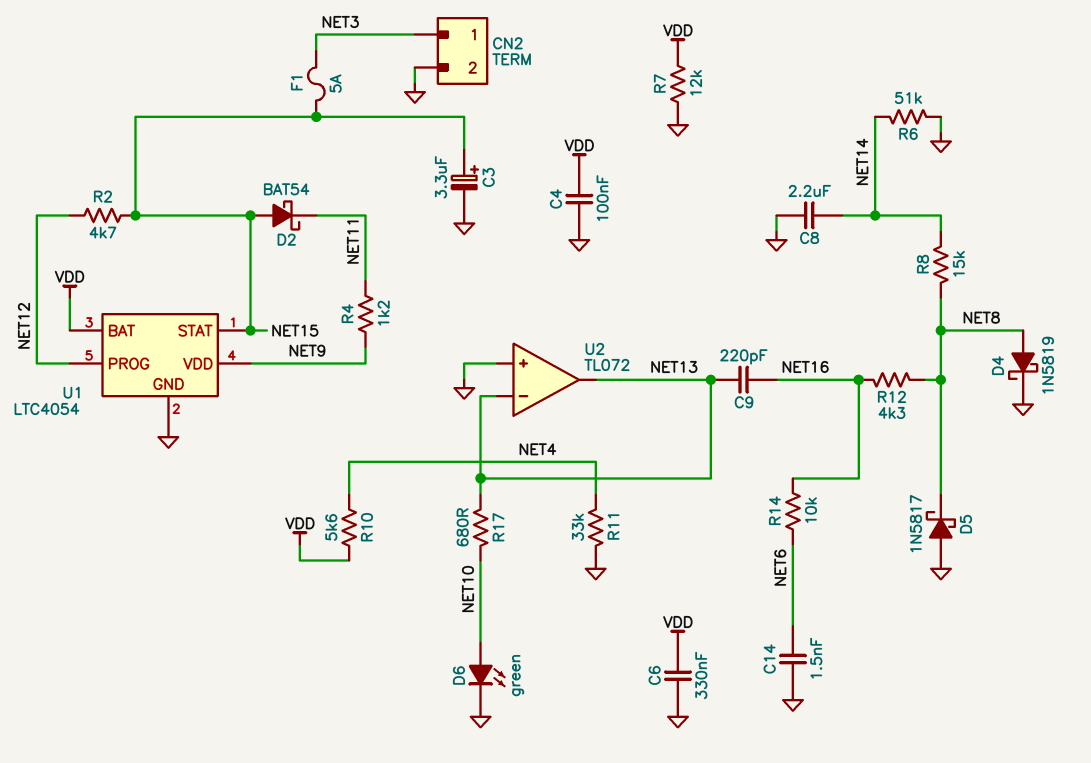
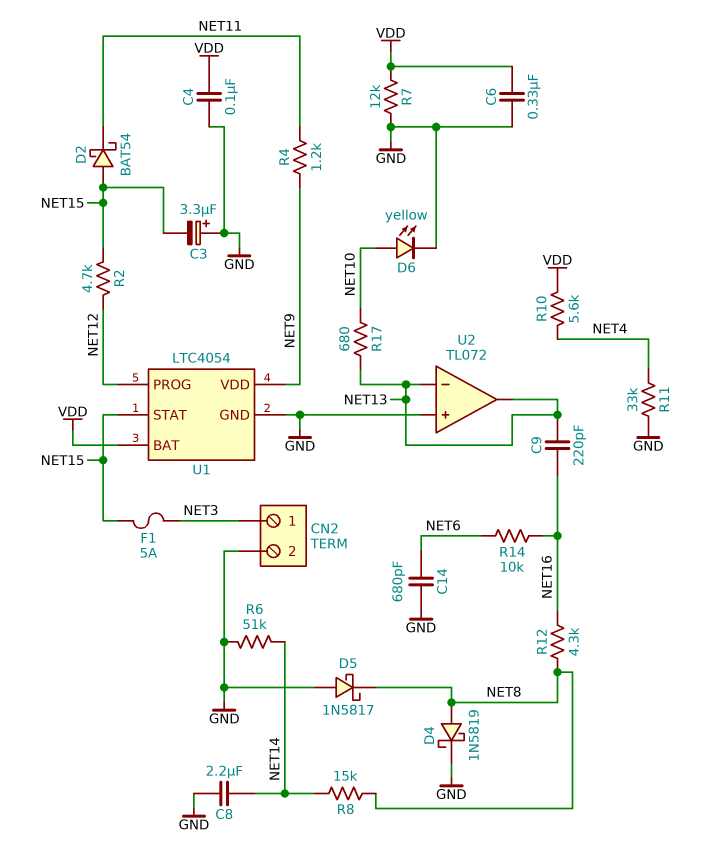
C3: 3.3uF (plus NET15, minus GND) -> 3.3uF (plus GND, minus NET15)
C14: 1.5nF (GND, NET6) -> 680pF (GND, NET6)
D6: LED green (A NET10, K GND) -> LED yellow (A NET10, K GND)

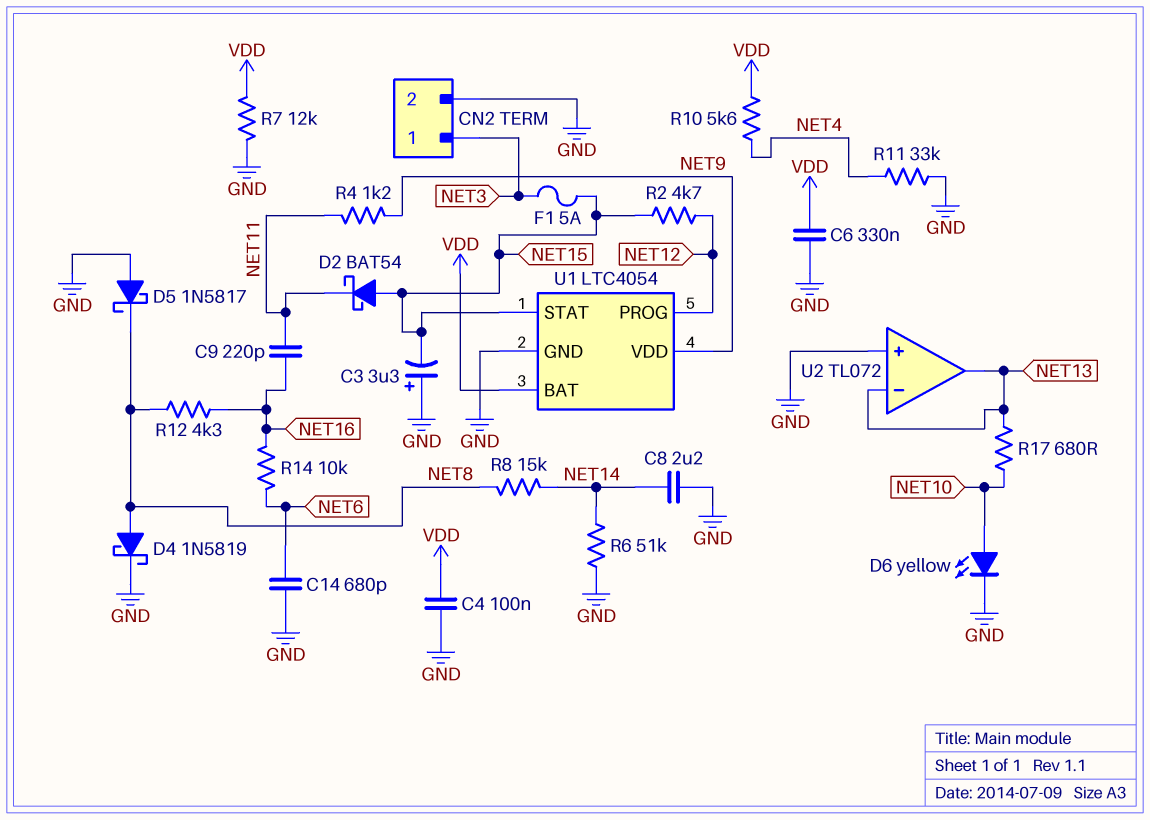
C9: 220pF (NET13, NET16) -> 220pF (NET11, NET16)

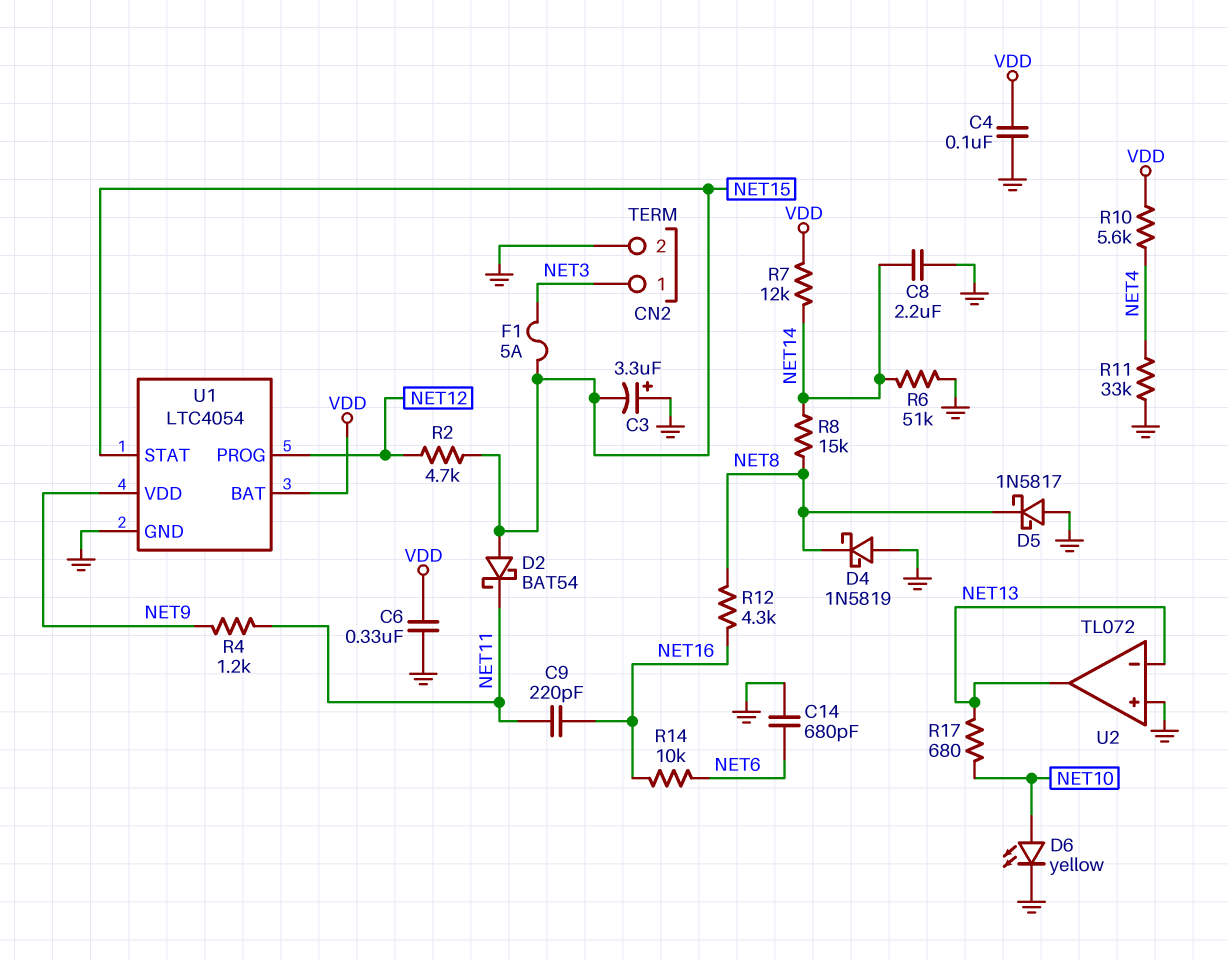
D4: schottky 1N5819 (A NET8, K GND) -> schottky 1N5819 (A GND, K NET8)
R7: 12k (GND, VDD) -> 12k (NET14, VDD)

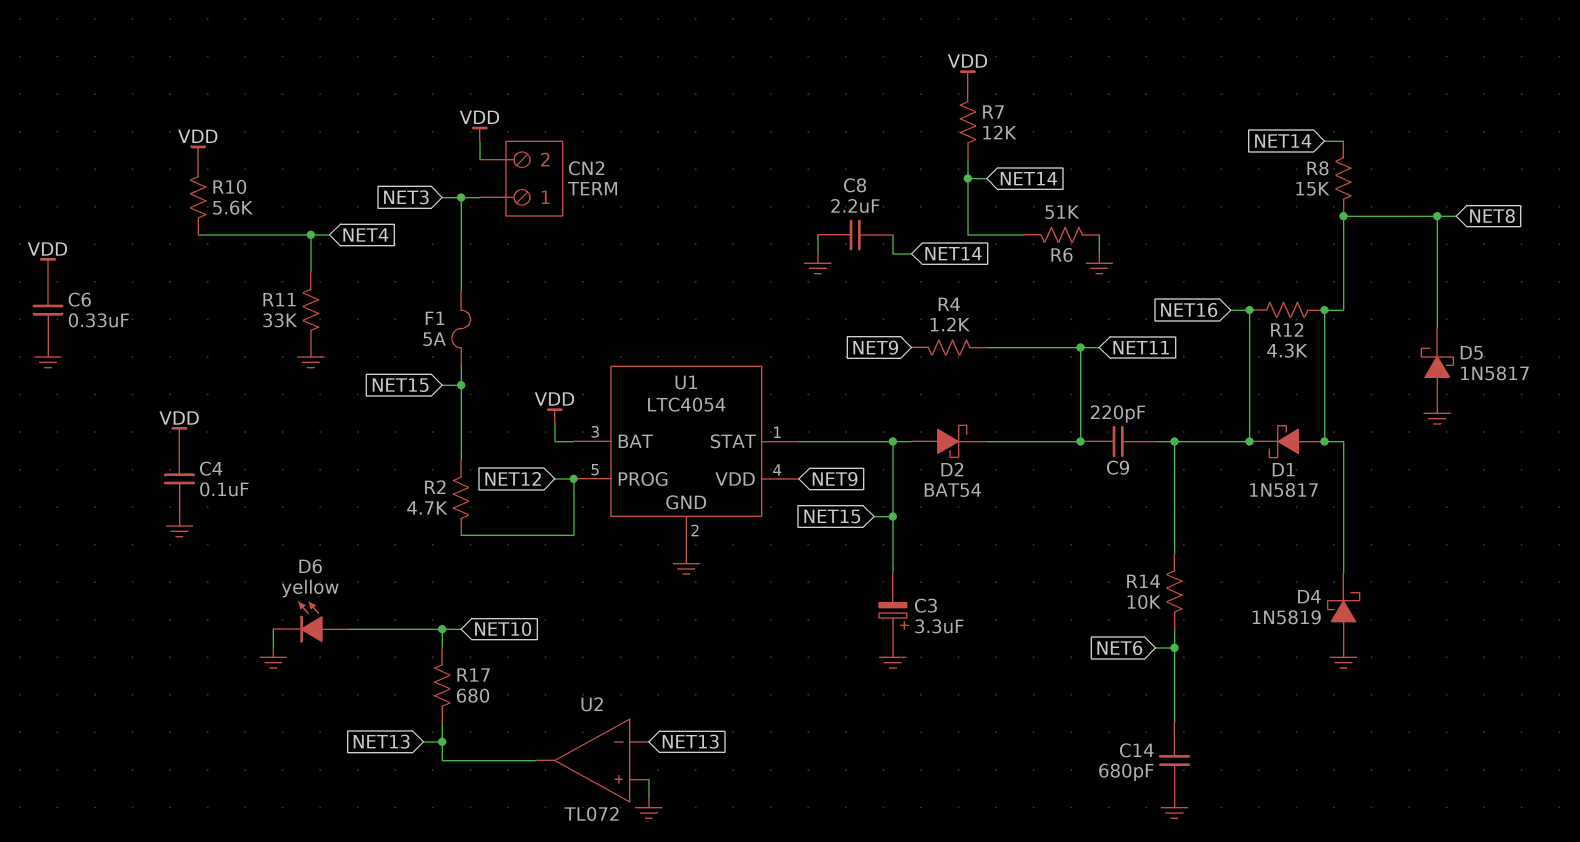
CN2 pin 2: GND -> VDD
D1: none -> schottky 1N5817 (A NET8, K NET16)

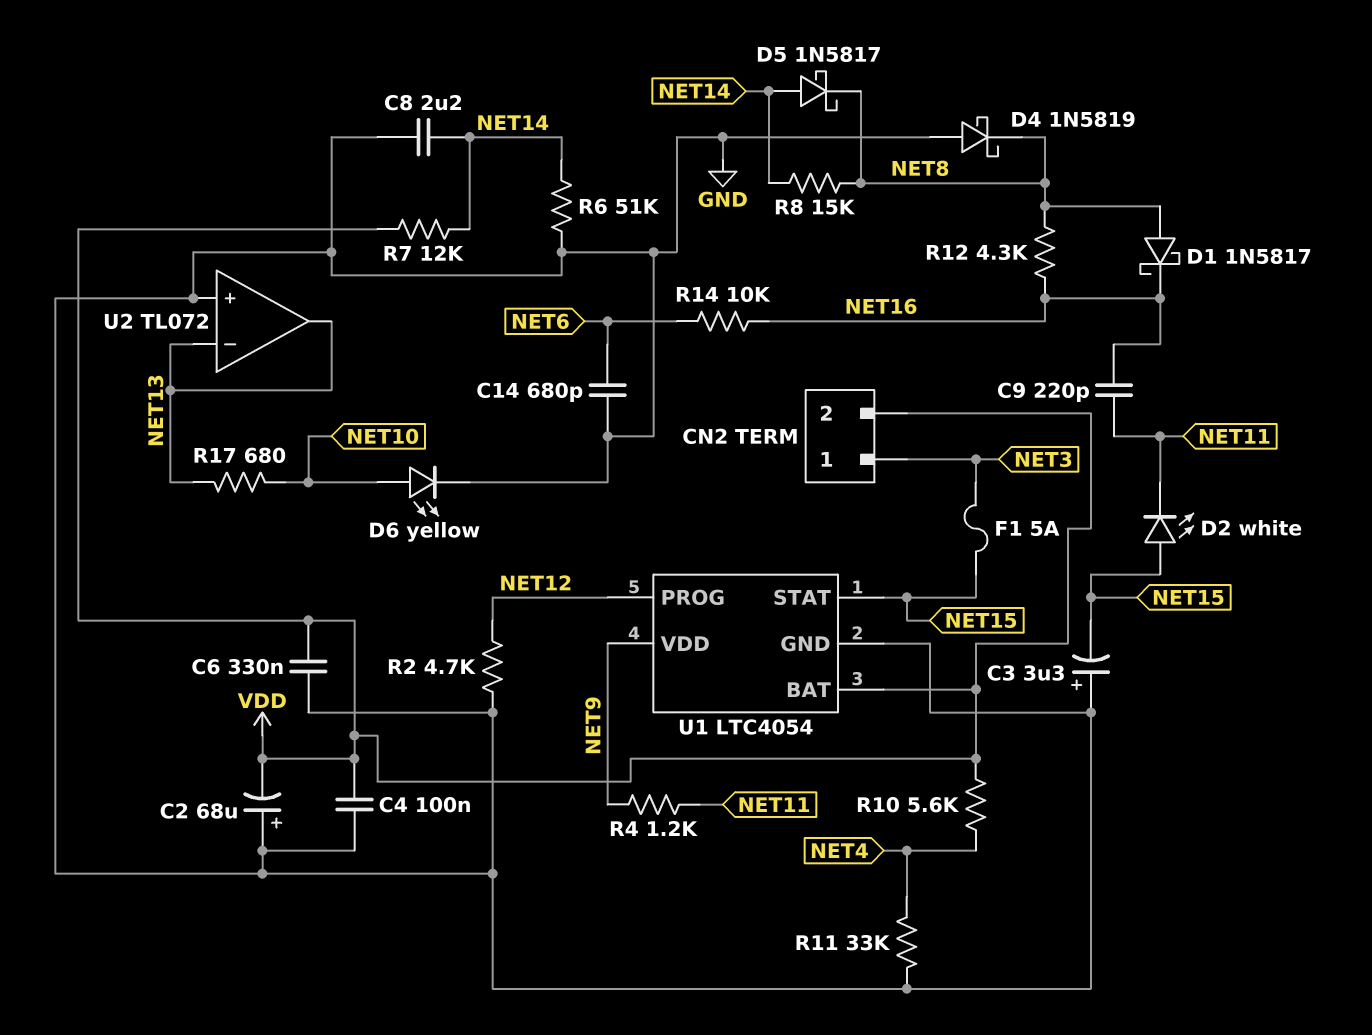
C2: none -> 68uF (plus GND, minus VDD)
D2: schottky BAT54 (A NET15, K NET11) -> LED white (A NET15, K NET11)
D5: schottky 1N5817 (A GND, K NET8) -> schottky 1N5817 (A NET14, K NET8)
R2: 4.7k (NET12, NET15) -> 4.7k (GND, NET12)

